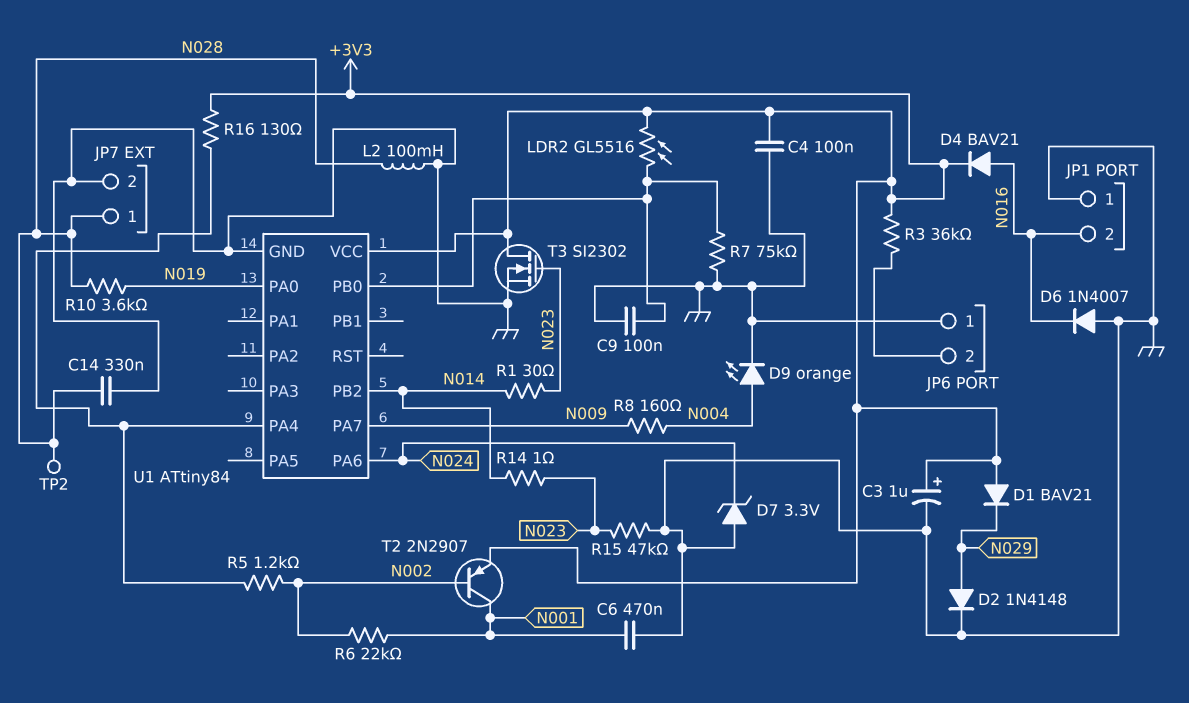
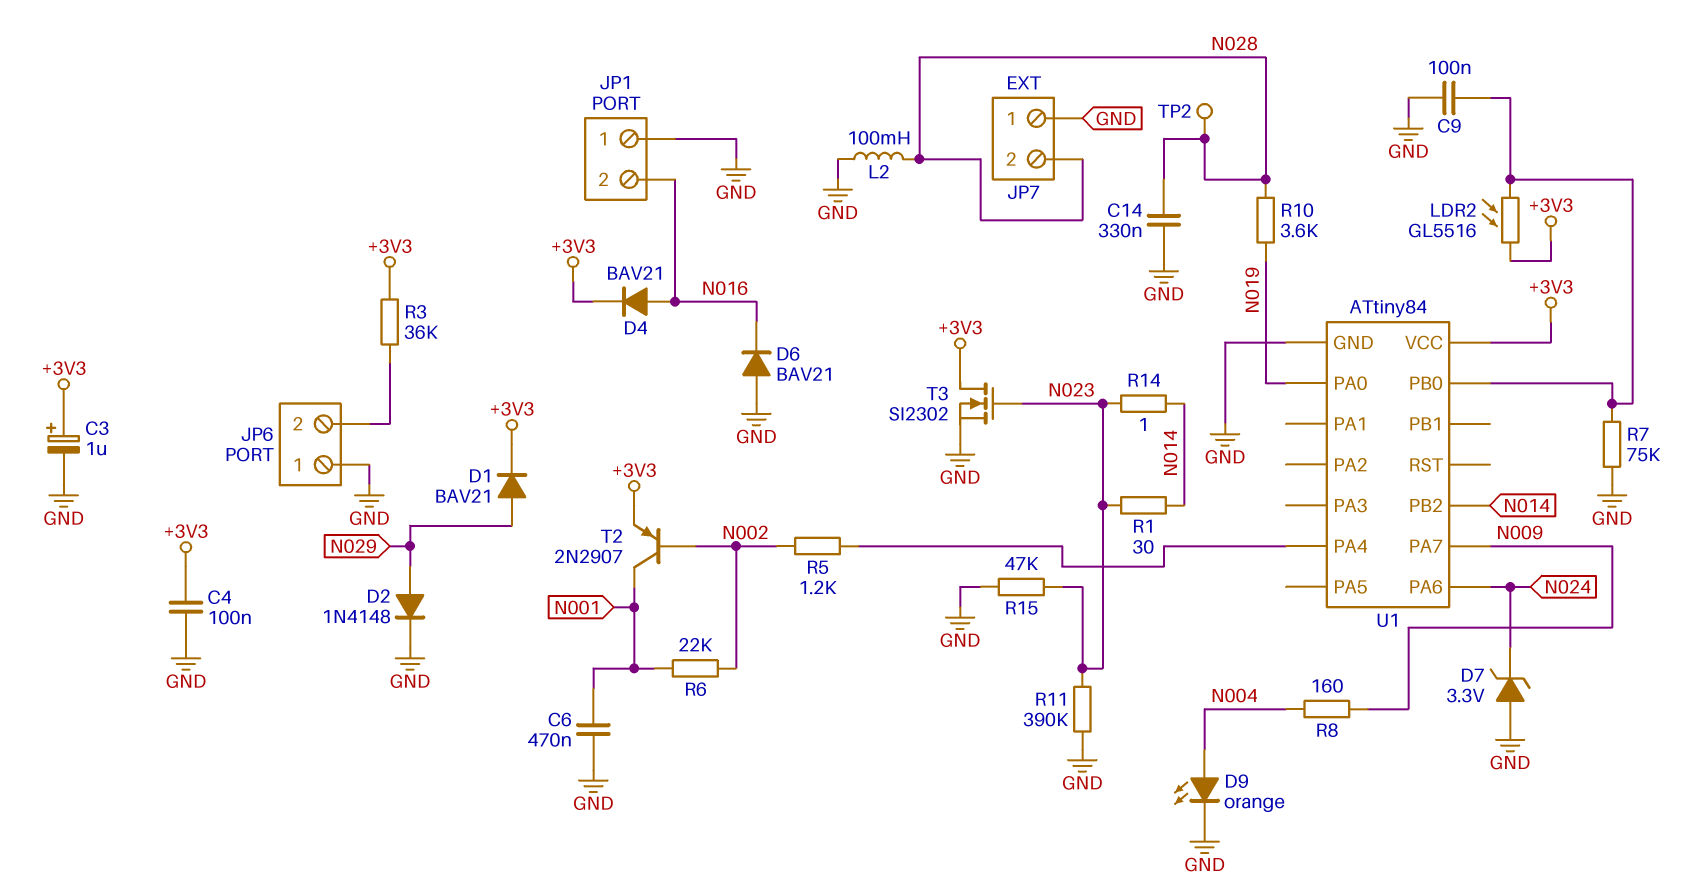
D1: diode BAV21 (A +3V3, K N029) -> diode BAV21 (A N029, K +3V3)
D6: diode 1N4007 (A GND, K N016) -> diode BAV21 (A GND, K N016)
JP7 pin 1: N028 -> GND
JP7 pin 2: GND -> N028
R11: none -> 390k (GND, N023)
R16: 130 (+3V3, U1/PA4) -> none

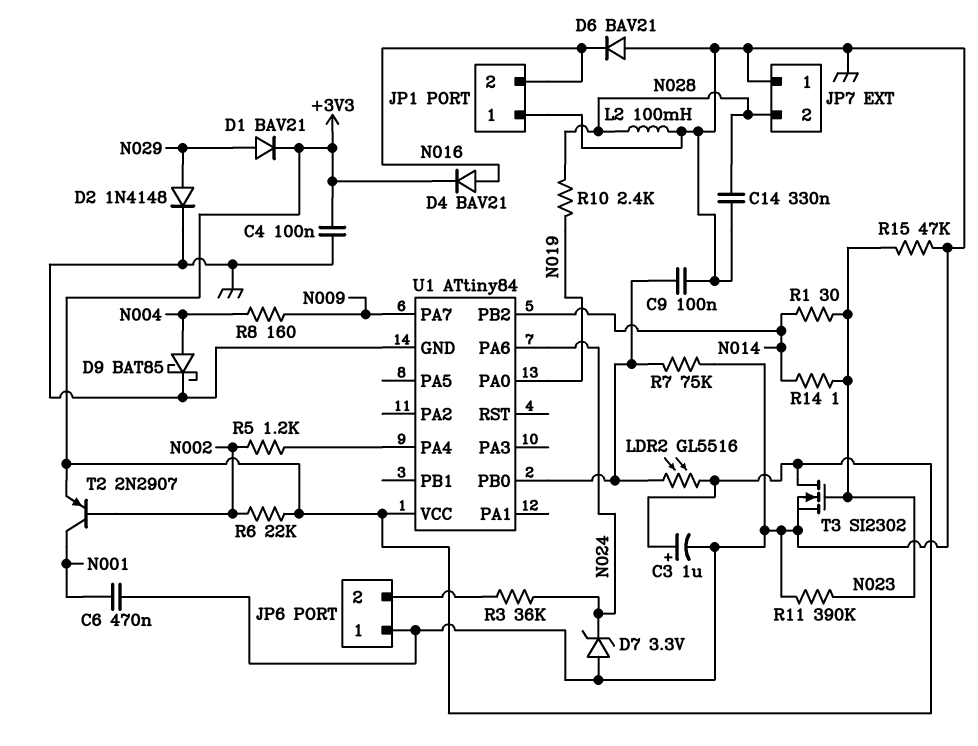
D9: LED orange (A N004, K GND) -> schottky BAT85 (A N004, K GND)
R3: 36k (+3V3, JP6/2) -> 36k (JP6/2, N024)
R6: 22k (N001, N002) -> 22k (+3V3, N002)
R10: 3.6k (N019, N028) -> 2.4k (N019, N028)
TP2: test point (N028) -> none

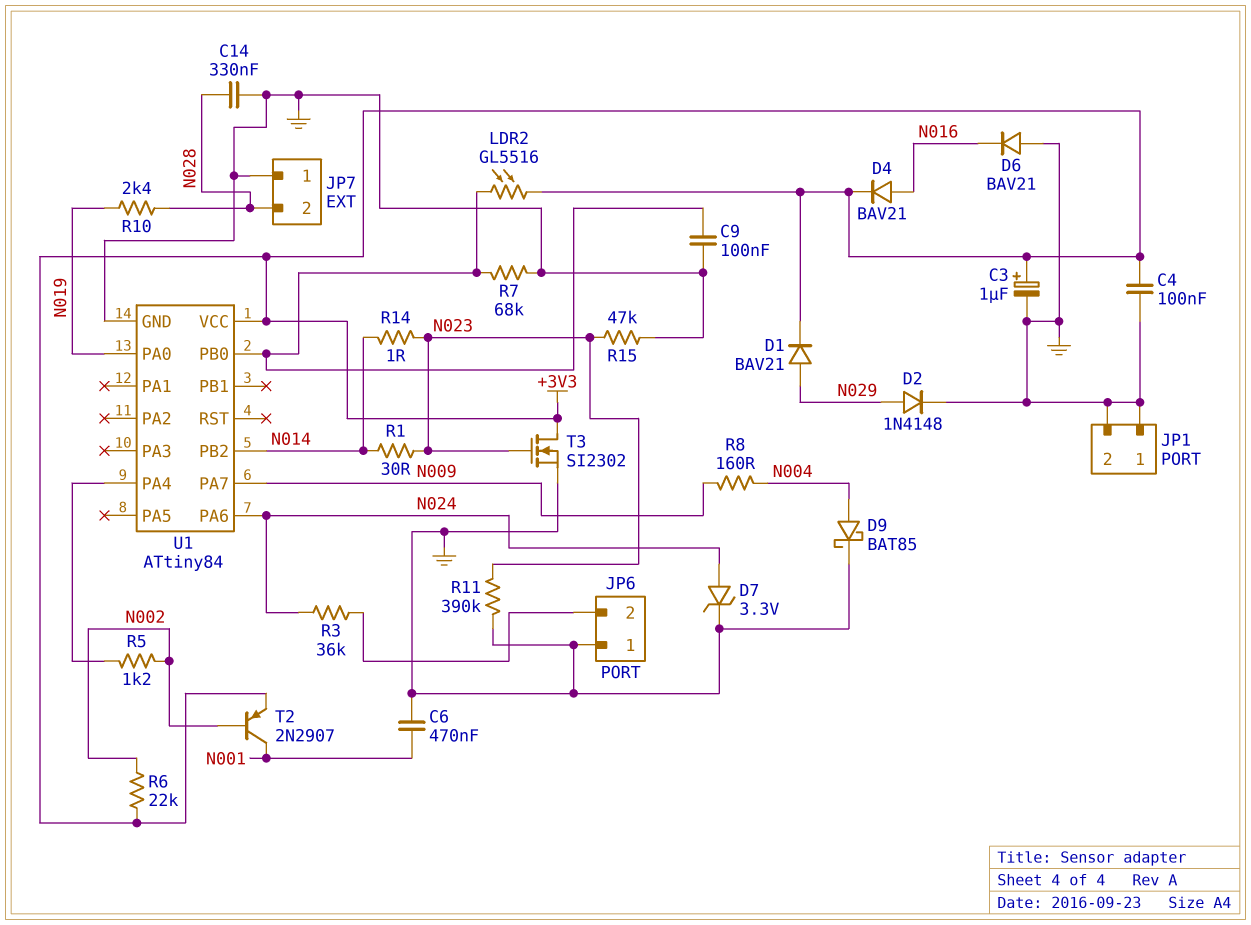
D7: zener 3.3V (A GND, K N024) -> zener 3.3V (A N024, K GND)
JP1 pin 2: N016 -> GND
L2: 100mH (GND, N028) -> none
R7: 75k (GND, U1/PB0) -> 68k (GND, U1/PB0)

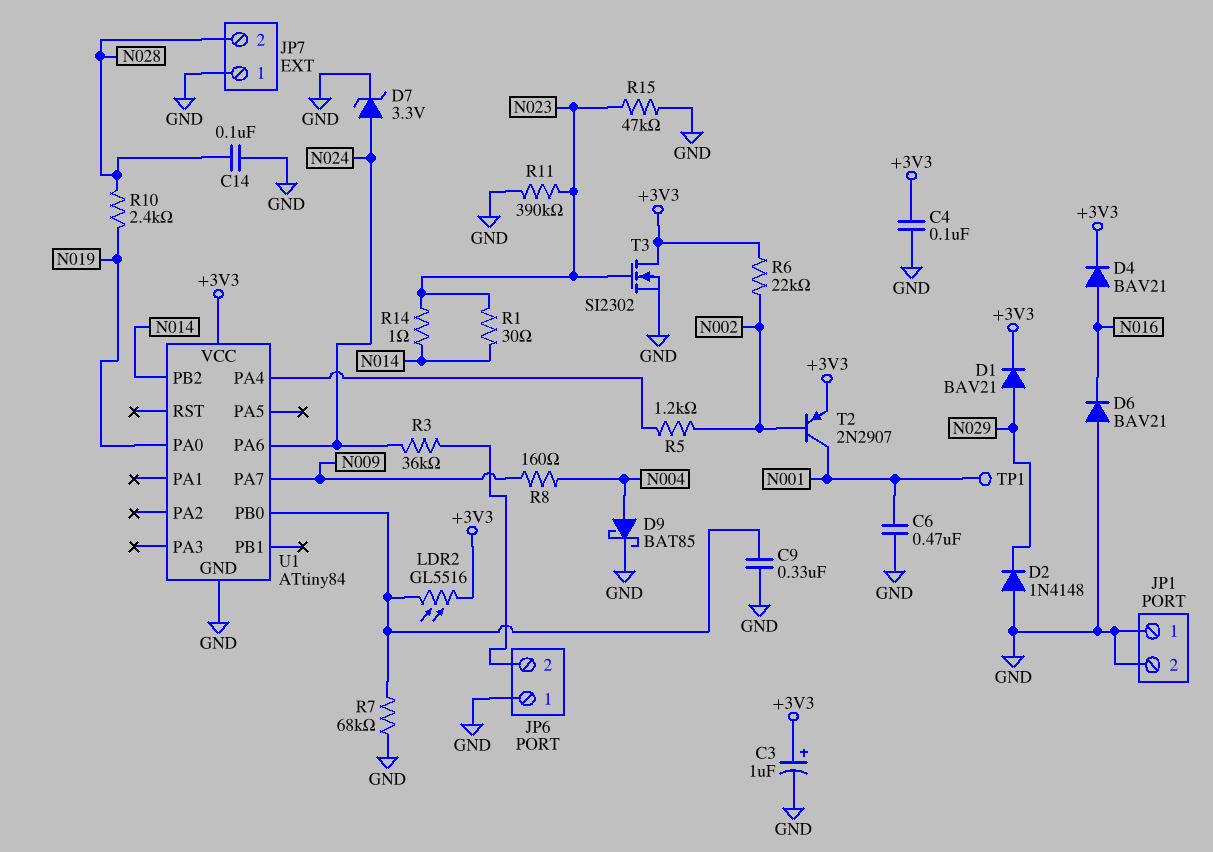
C9: 100nF (GND, U1/PB0) -> 330nF (GND, U1/PB0)
C14: 330nF (GND, N028) -> 100nF (GND, N028)
D2: diode 1N4148 (A N029, K GND) -> diode 1N4148 (A GND, K N029)
TP1: none -> test point (N001)

